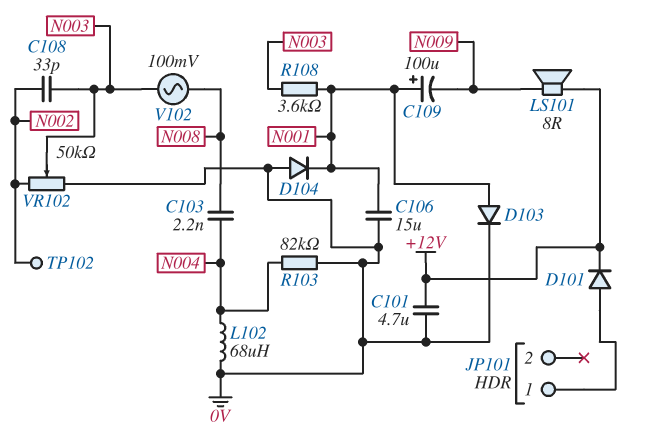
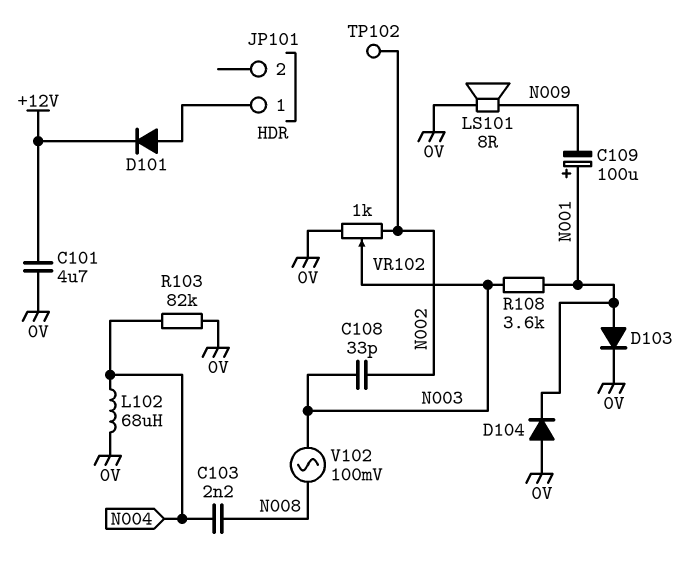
C106: 15uF (0V, N001) -> none
LS101: speaker 8R (+12V, N009) -> speaker 8R (0V, N009)
VR102: 50k (0V, N002, wiper N003) -> 1k (0V, N002, wiper N003)

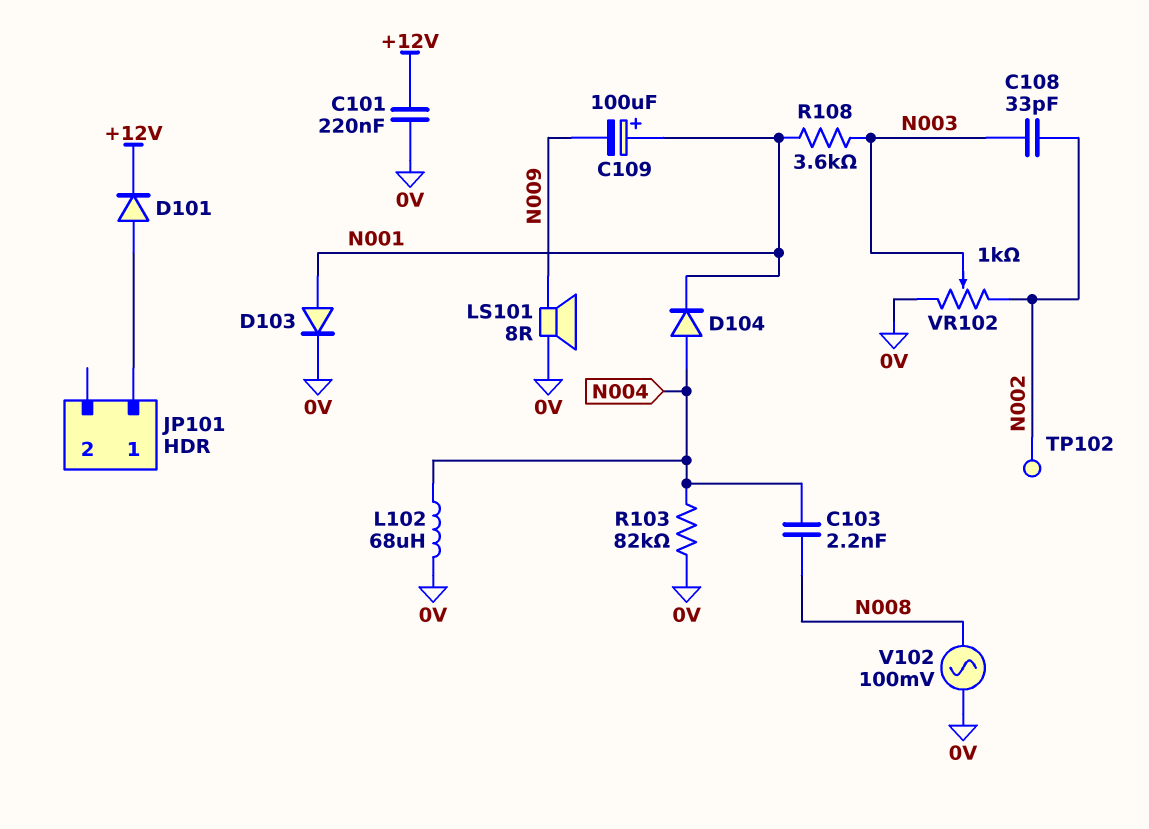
C101: 4.7uF (+12V, 0V) -> 220nF (+12V, 0V)
D104: diode (A 0V, K N001) -> diode (A N004, K N001)
V102: AC 100mV (N003, N008) -> AC 100mV (0V, N008)

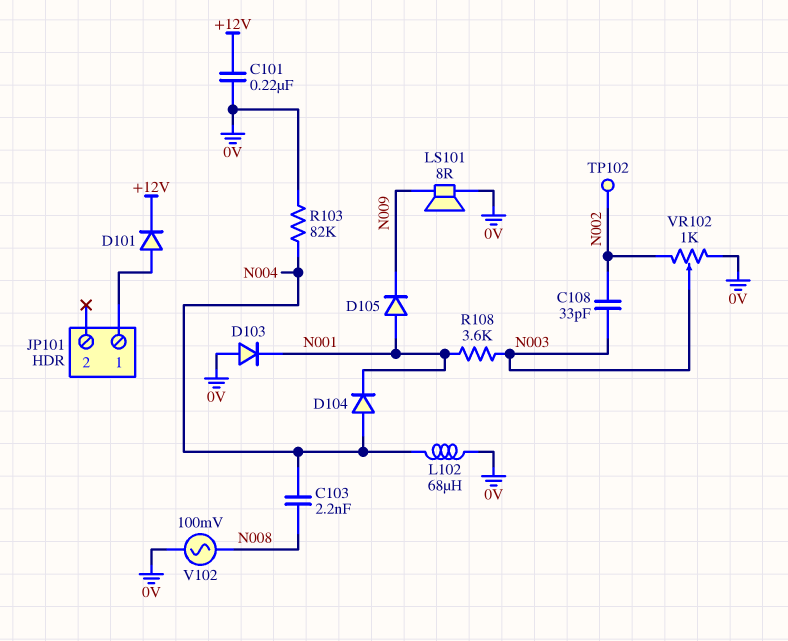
C109: 100uF (plus N001, minus N009) -> none
D103: diode (A N001, K 0V) -> diode (A 0V, K N001)
D105: none -> diode (A N001, K N009)

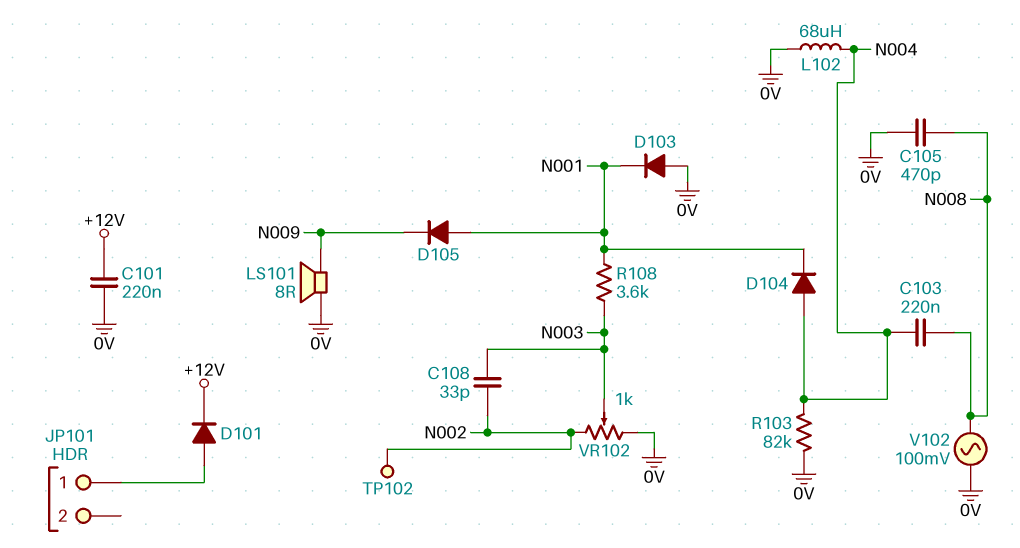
C103: 2.2nF (N004, N008) -> 220nF (N004, N008)
C105: none -> 470pF (0V, N008)

